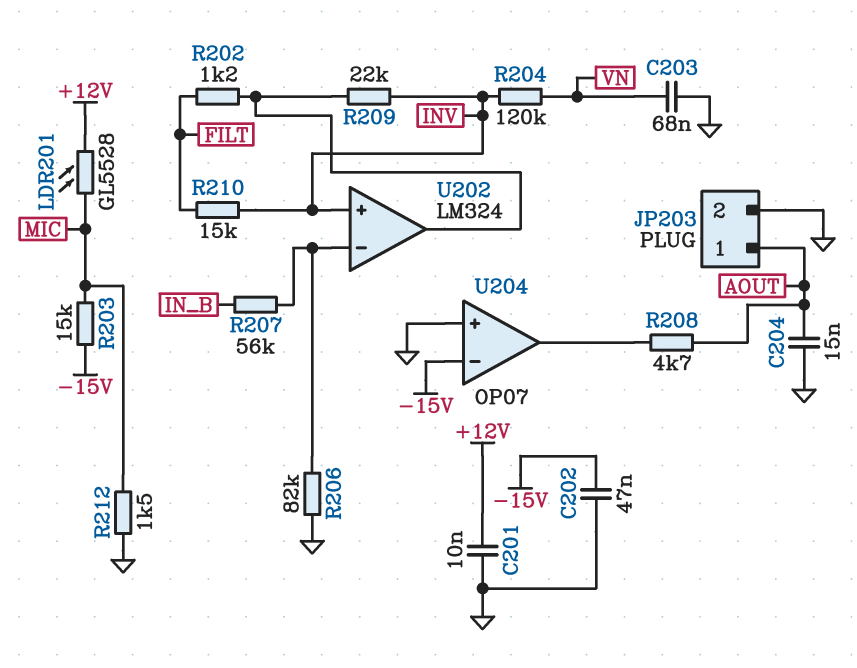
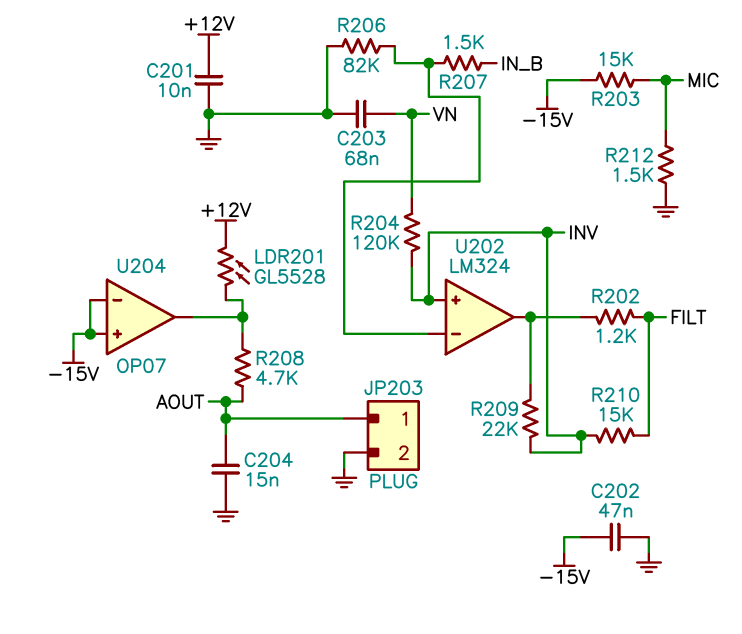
LDR201: GL5528 (+12V, MIC) -> GL5528 (+12V, U204/out)
R207: 56k (IN_B, U202/in-) -> 1.5k (IN_B, U202/in-)
U204 pin in+: GND -> -15V

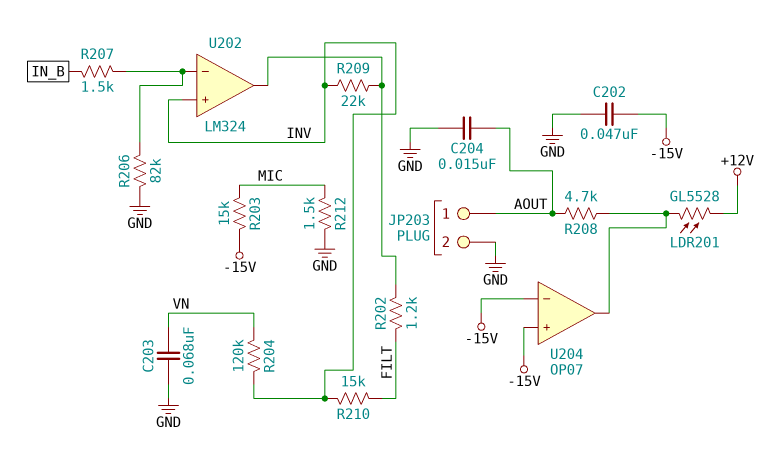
C201: 10nF (+12V, GND) -> none

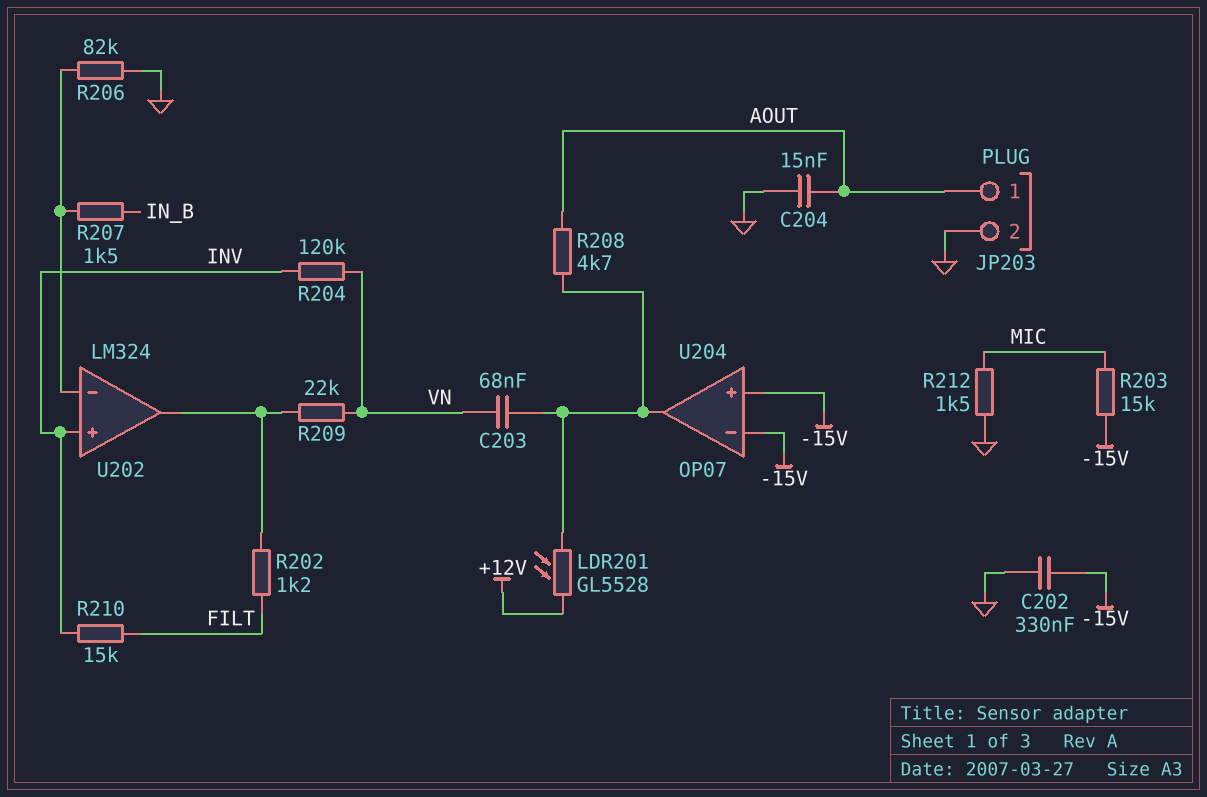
C202: 47nF (-15V, GND) -> 330nF (-15V, GND)
C203: 68nF (GND, VN) -> 68nF (U204/out, VN)
R209: 22k (INV, U202/out) -> 22k (U202/out, VN)

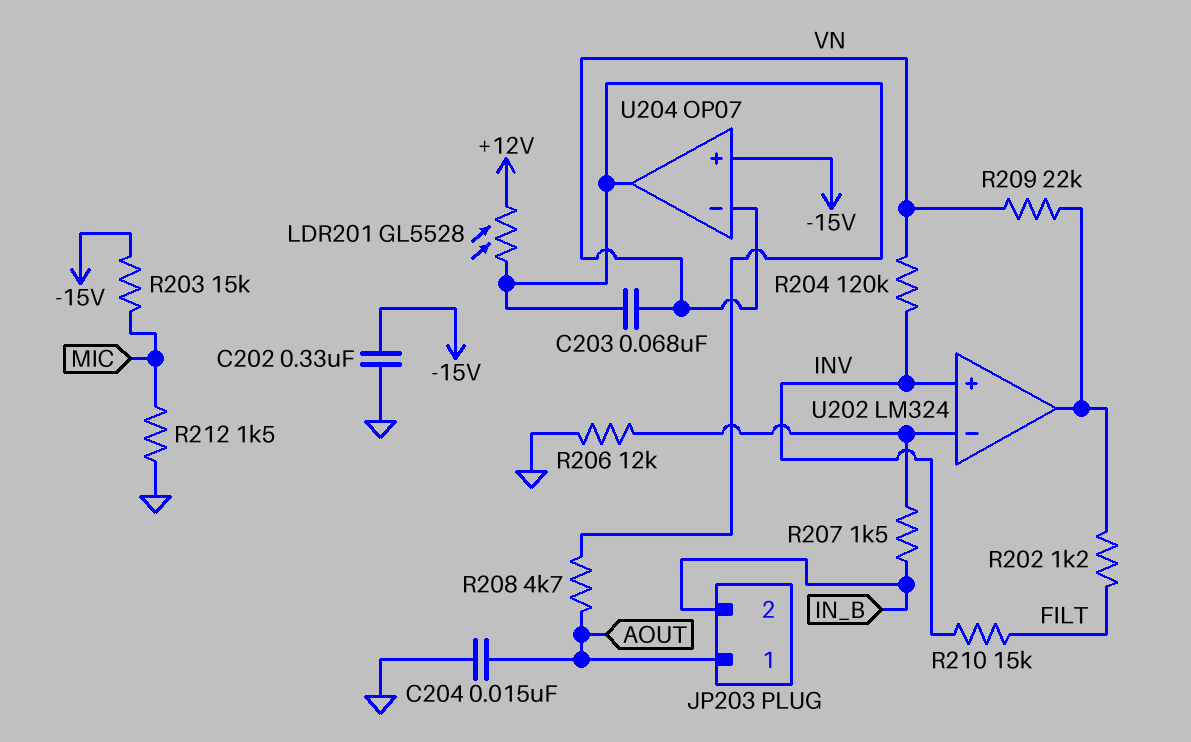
JP203 pin 2: GND -> IN_B
R206: 82k (GND, U202/in-) -> 12k (GND, U202/in-)
U204 pin in-: -15V -> VN

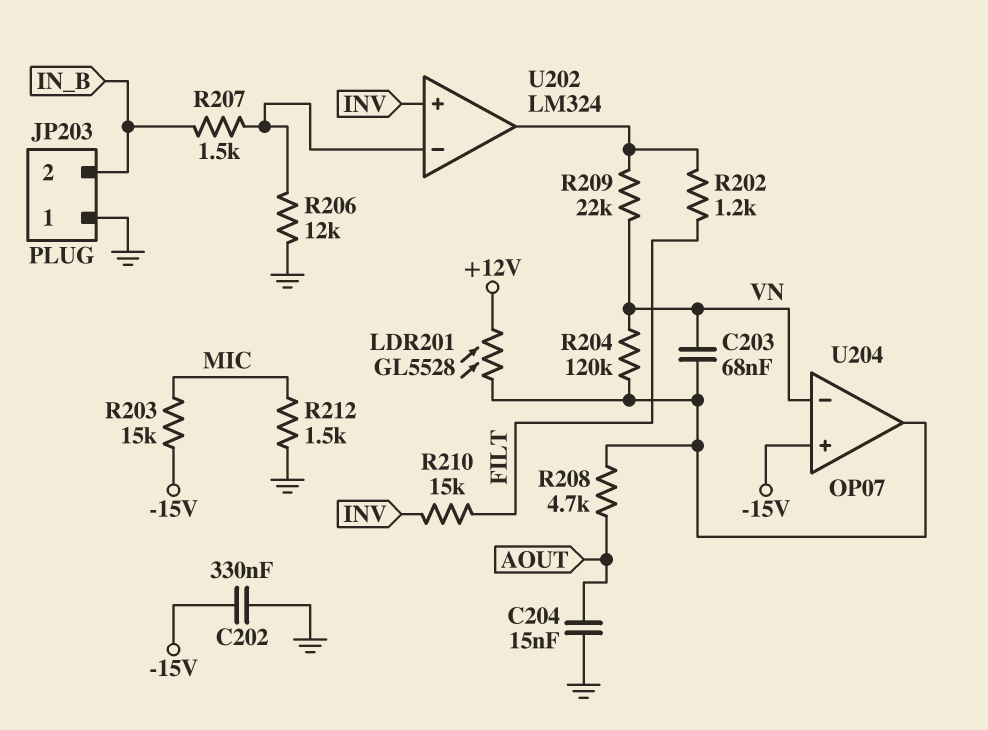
JP203 pin 1: AOUT -> GND
R204: 120k (INV, VN) -> 120k (U204/out, VN)

